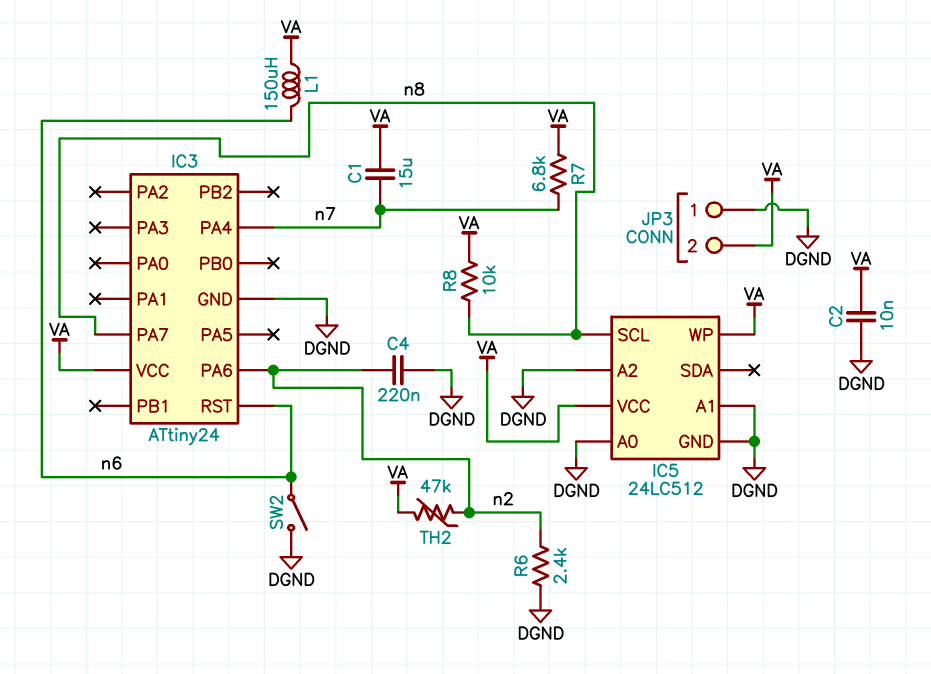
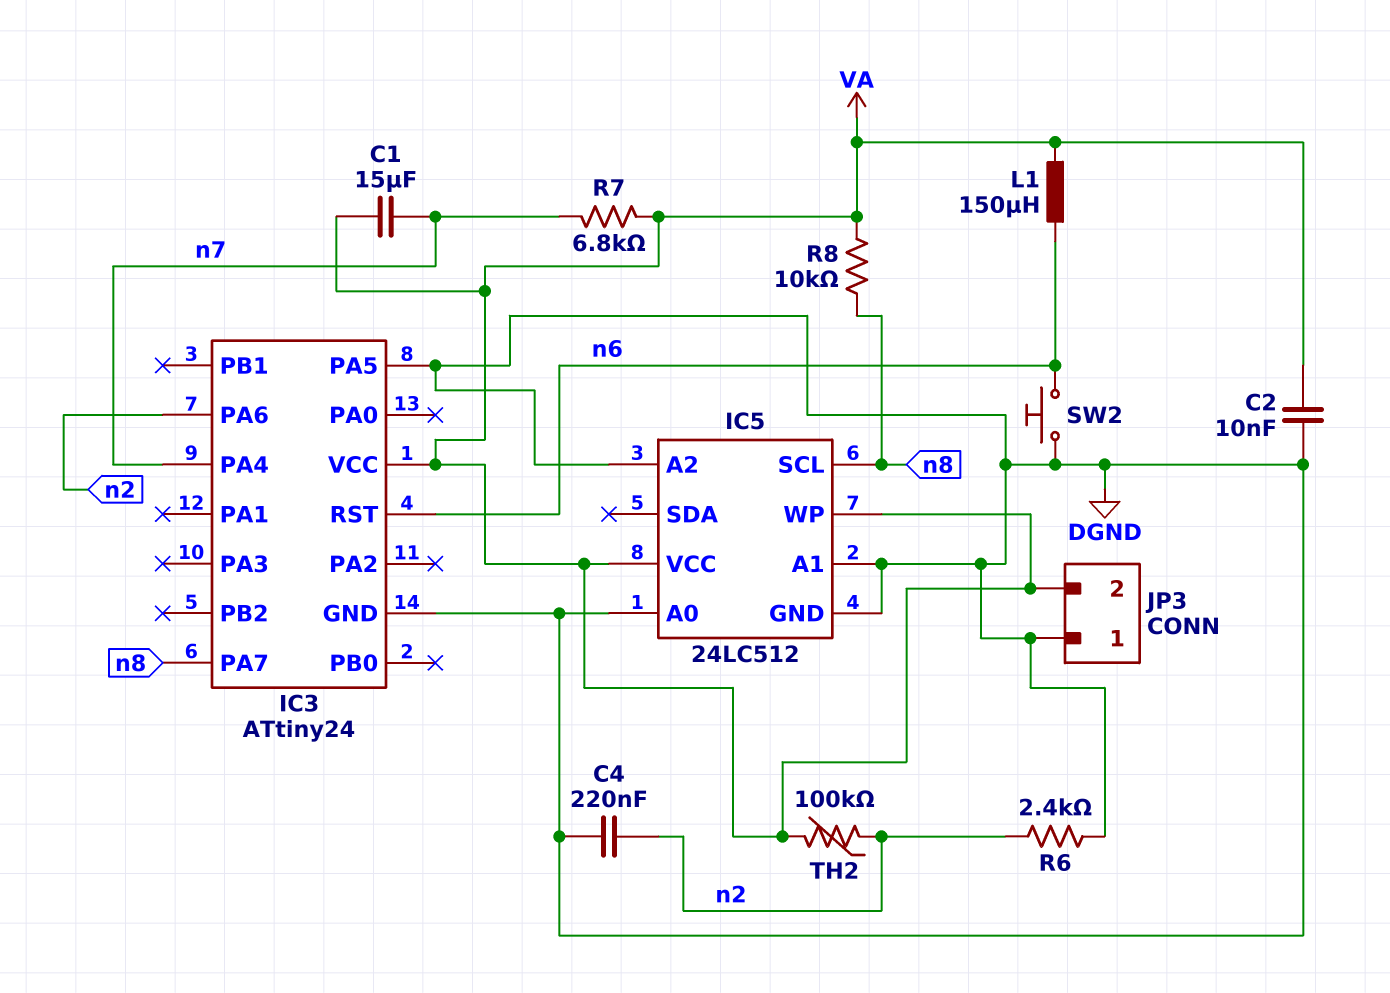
IC3 pin PA5: none -> DGND
SW2: switch (DGND, n6) -> button (DGND, n6)
TH2: 47k (VA, n2) -> 100k (VA, n2)

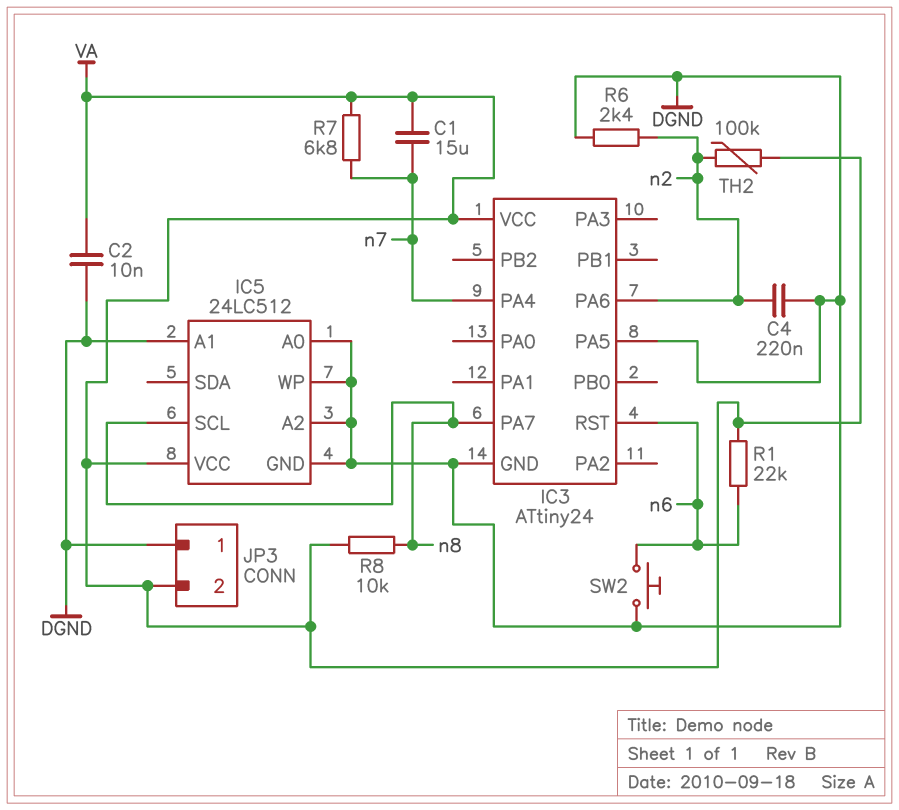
IC5 pin WP: VA -> DGND
L1: 150uH (VA, n6) -> none
R1: none -> 22k (VA, n6)

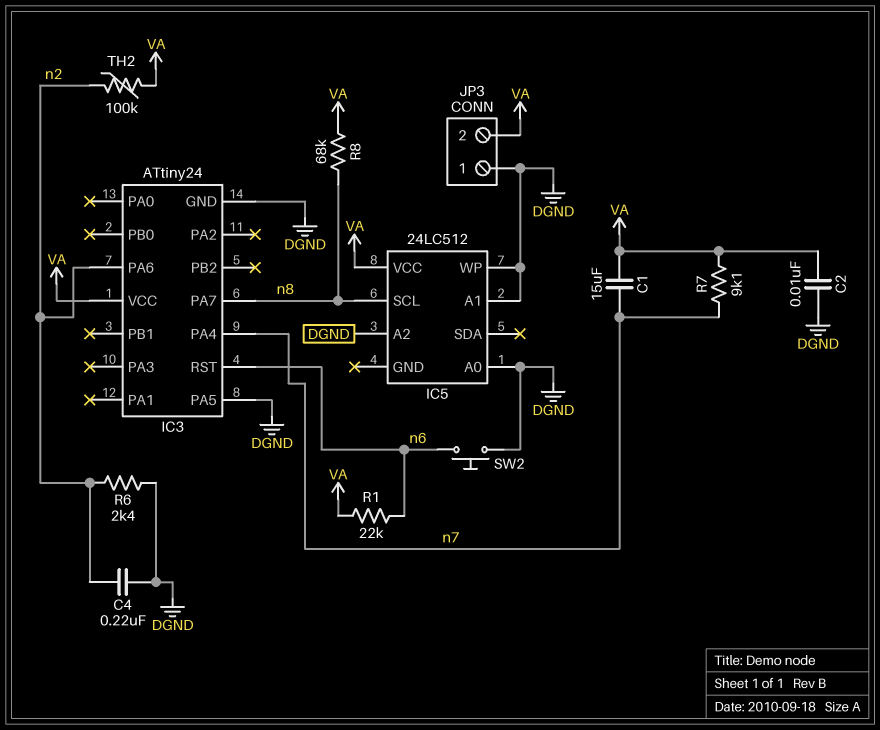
IC5 pin GND: DGND -> none
R7: 6.8k (VA, n7) -> 9.1k (VA, n7)
R8: 10k (VA, n8) -> 68k (VA, n8)

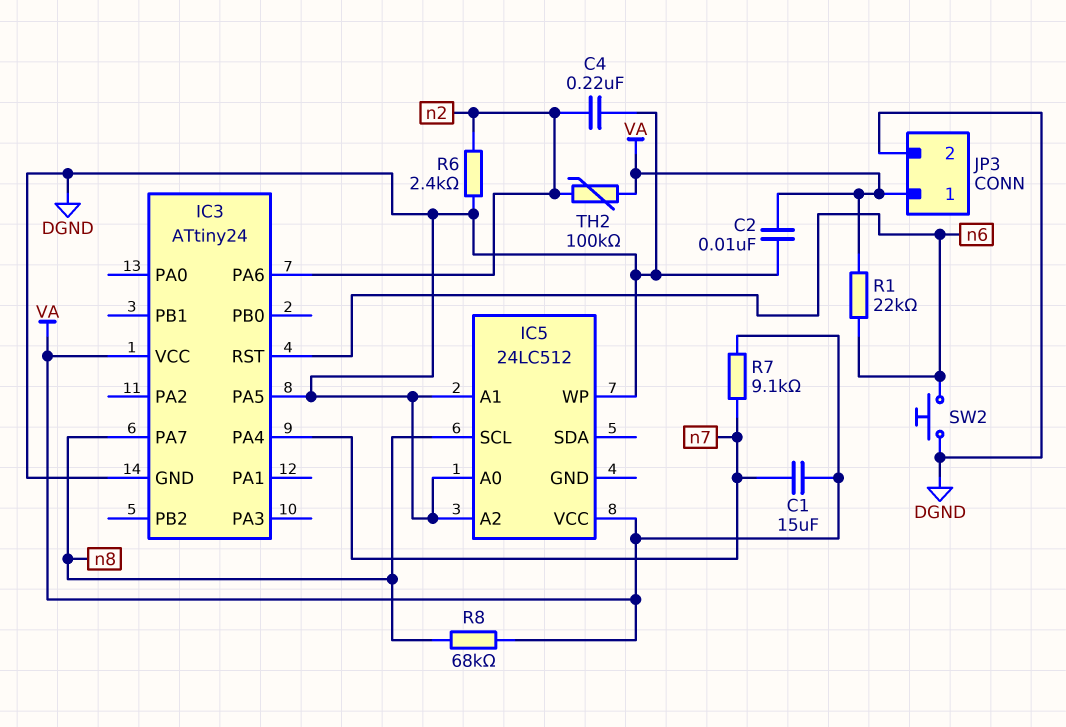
JP3 pin 1: DGND -> VA
JP3 pin 2: VA -> DGND

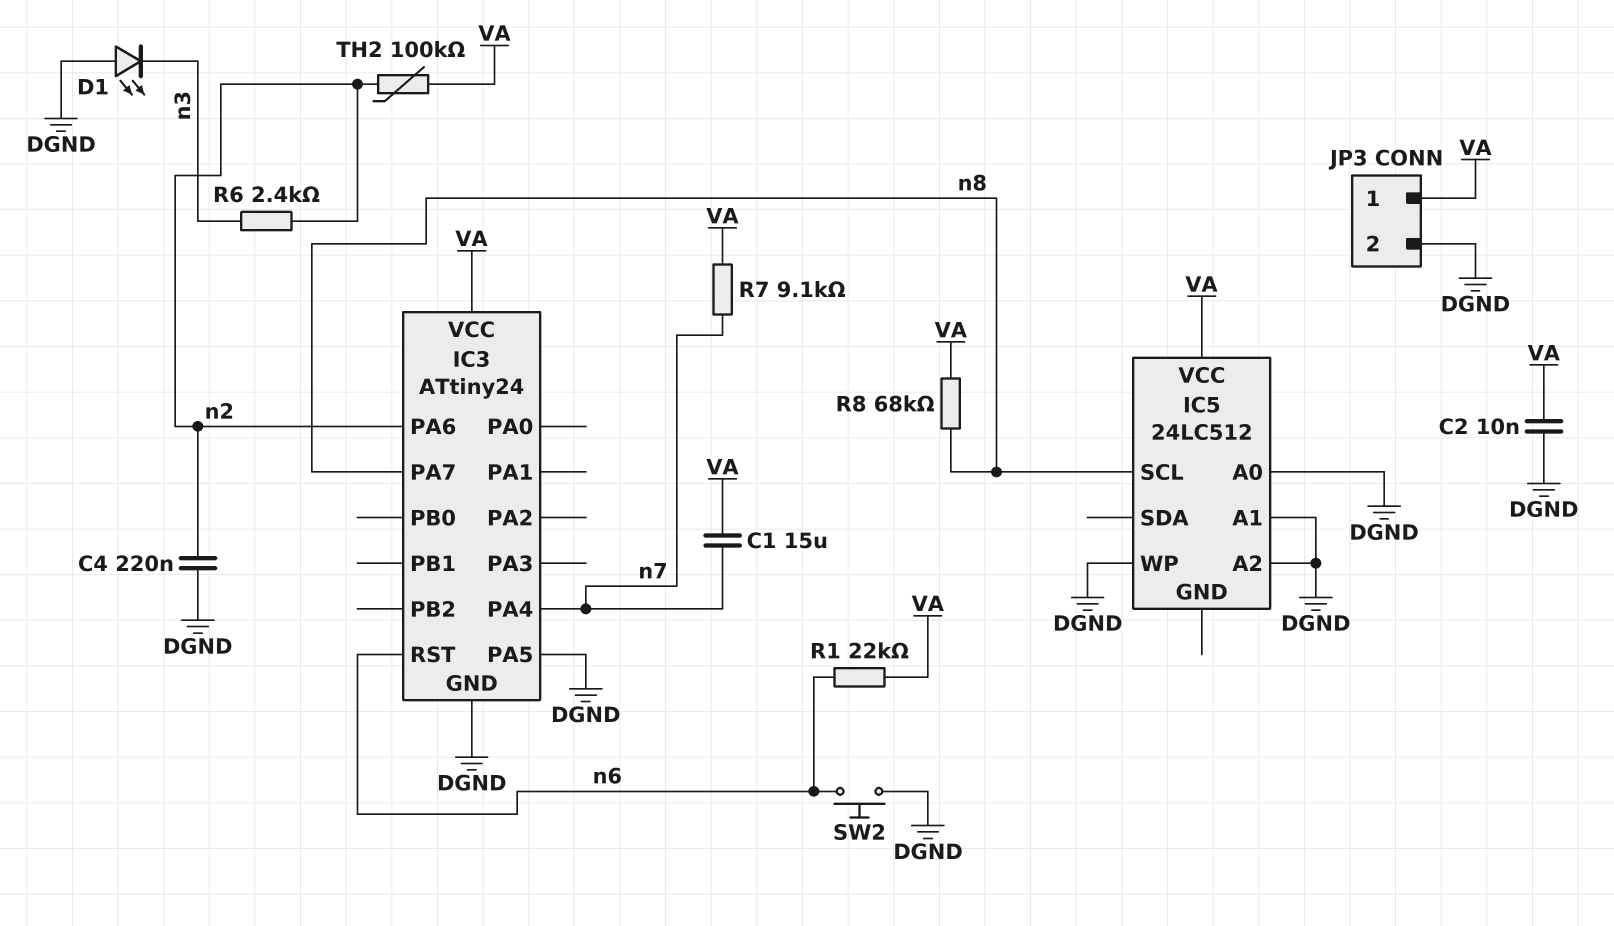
D1: none -> LED (A DGND, K n3)
R6: 2.4k (DGND, n2) -> 2.4k (n2, n3)

